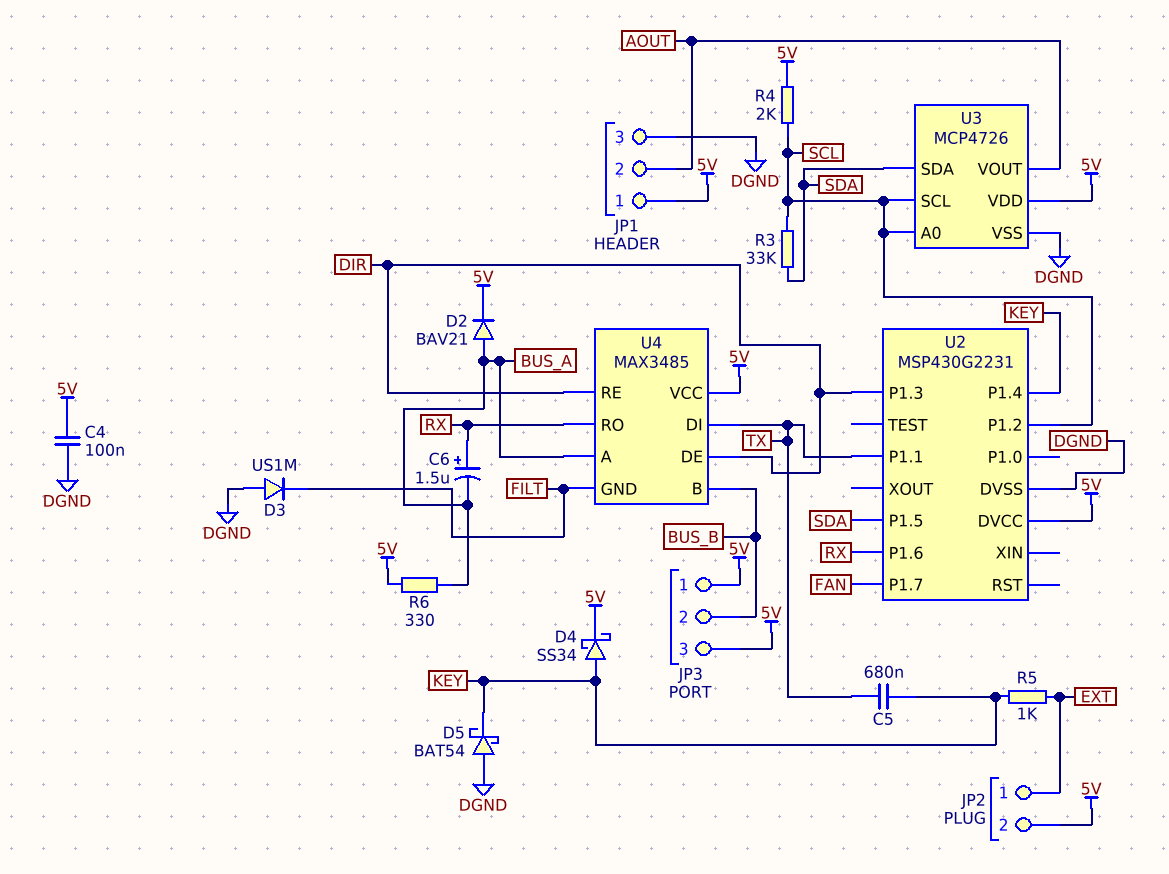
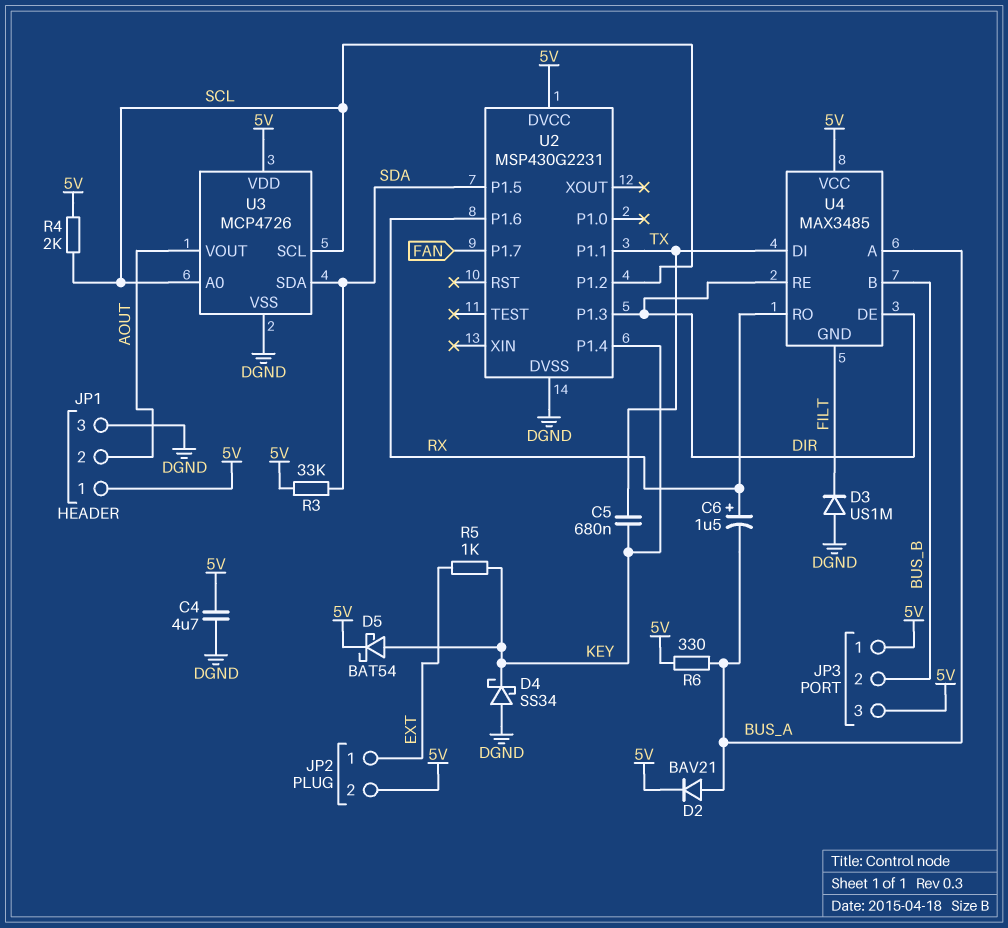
C4: 100nF (5V, DGND) -> 4.7uF (5V, DGND)
D4: schottky SS34 (A KEY, K 5V) -> schottky SS34 (A DGND, K KEY)
D5: schottky BAT54 (A DGND, K KEY) -> schottky BAT54 (A KEY, K 5V)
R3: 33k (SCL, SDA) -> 33k (5V, SDA)

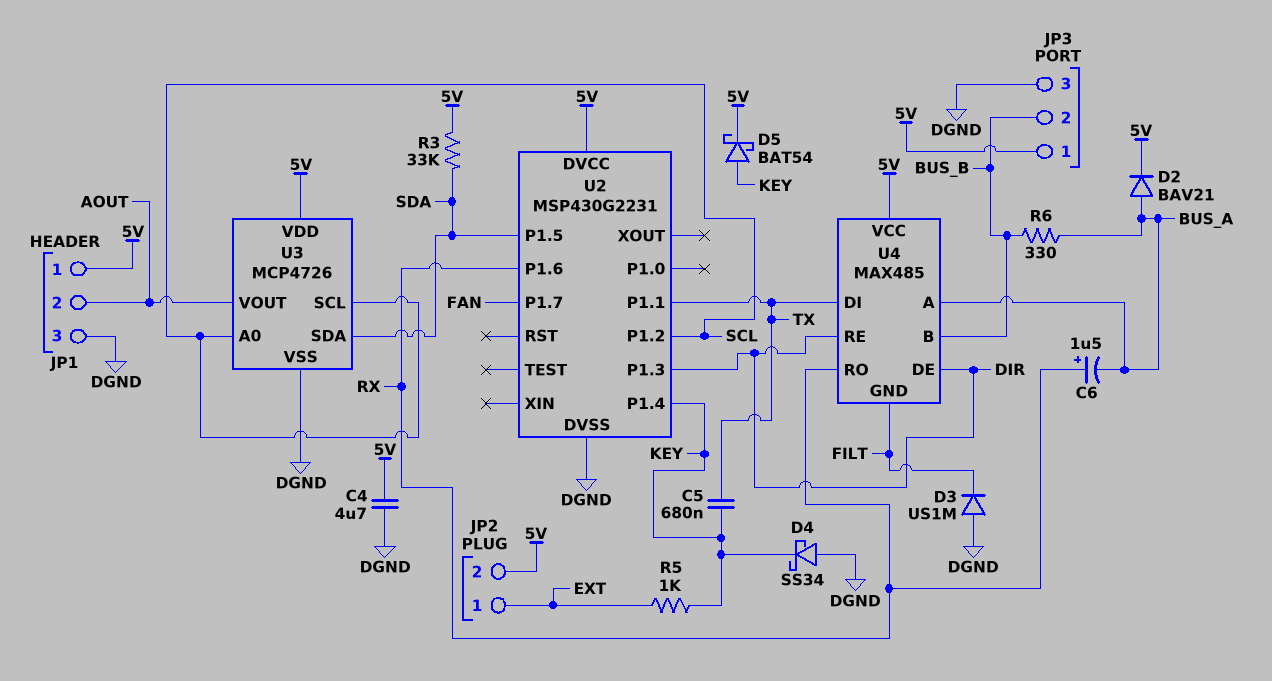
JP3 pin 3: 5V -> DGND
R4: 2k (5V, SCL) -> none
R6: 330 (5V, BUS_A) -> 330 (BUS_A, BUS_B)
U4: MAX3485 -> MAX485

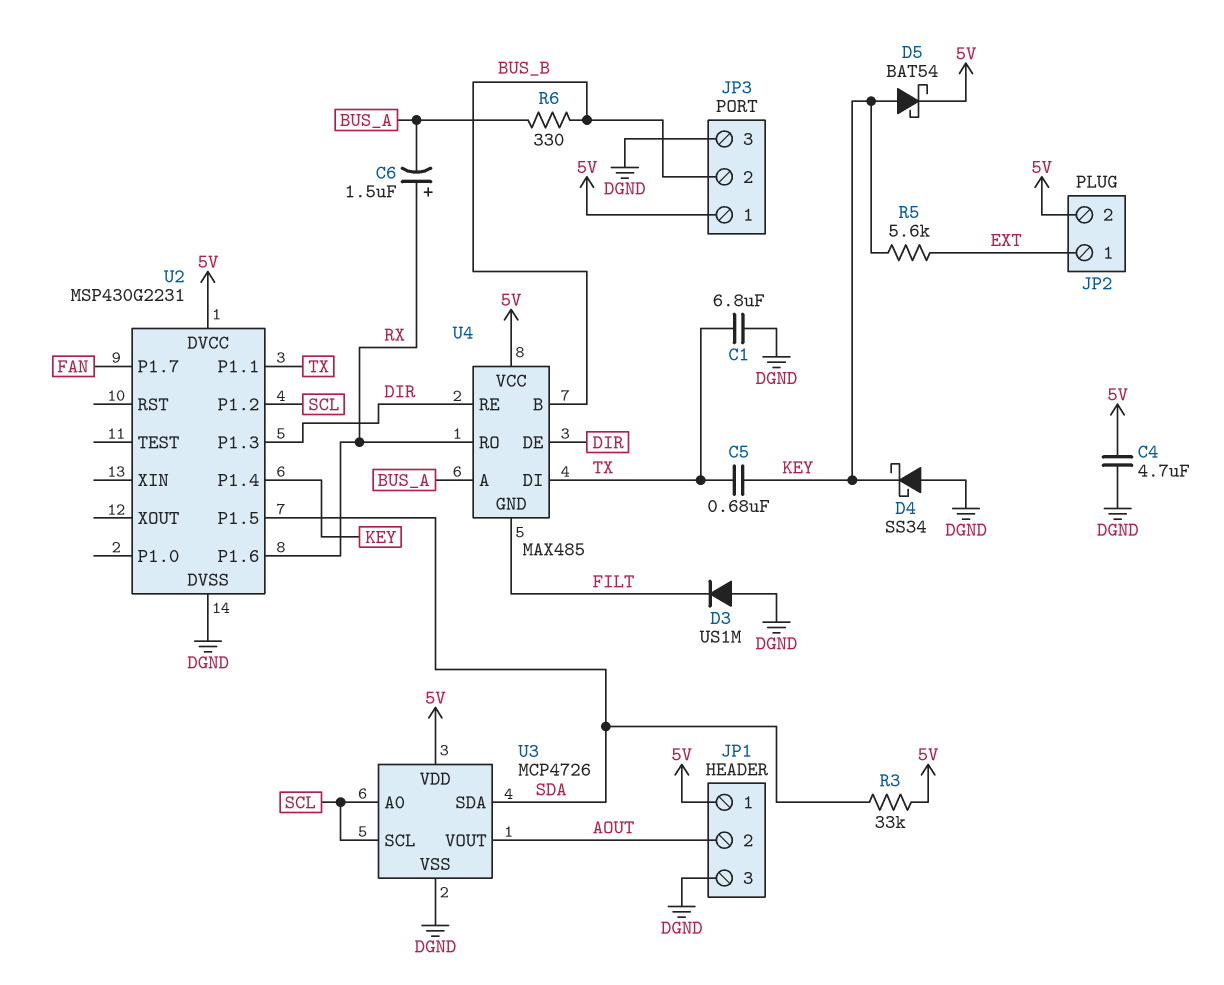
C1: none -> 6.8uF (DGND, TX)
D2: diode BAV21 (A BUS_A, K 5V) -> none
R5: 1k (EXT, KEY) -> 5.6k (EXT, KEY)

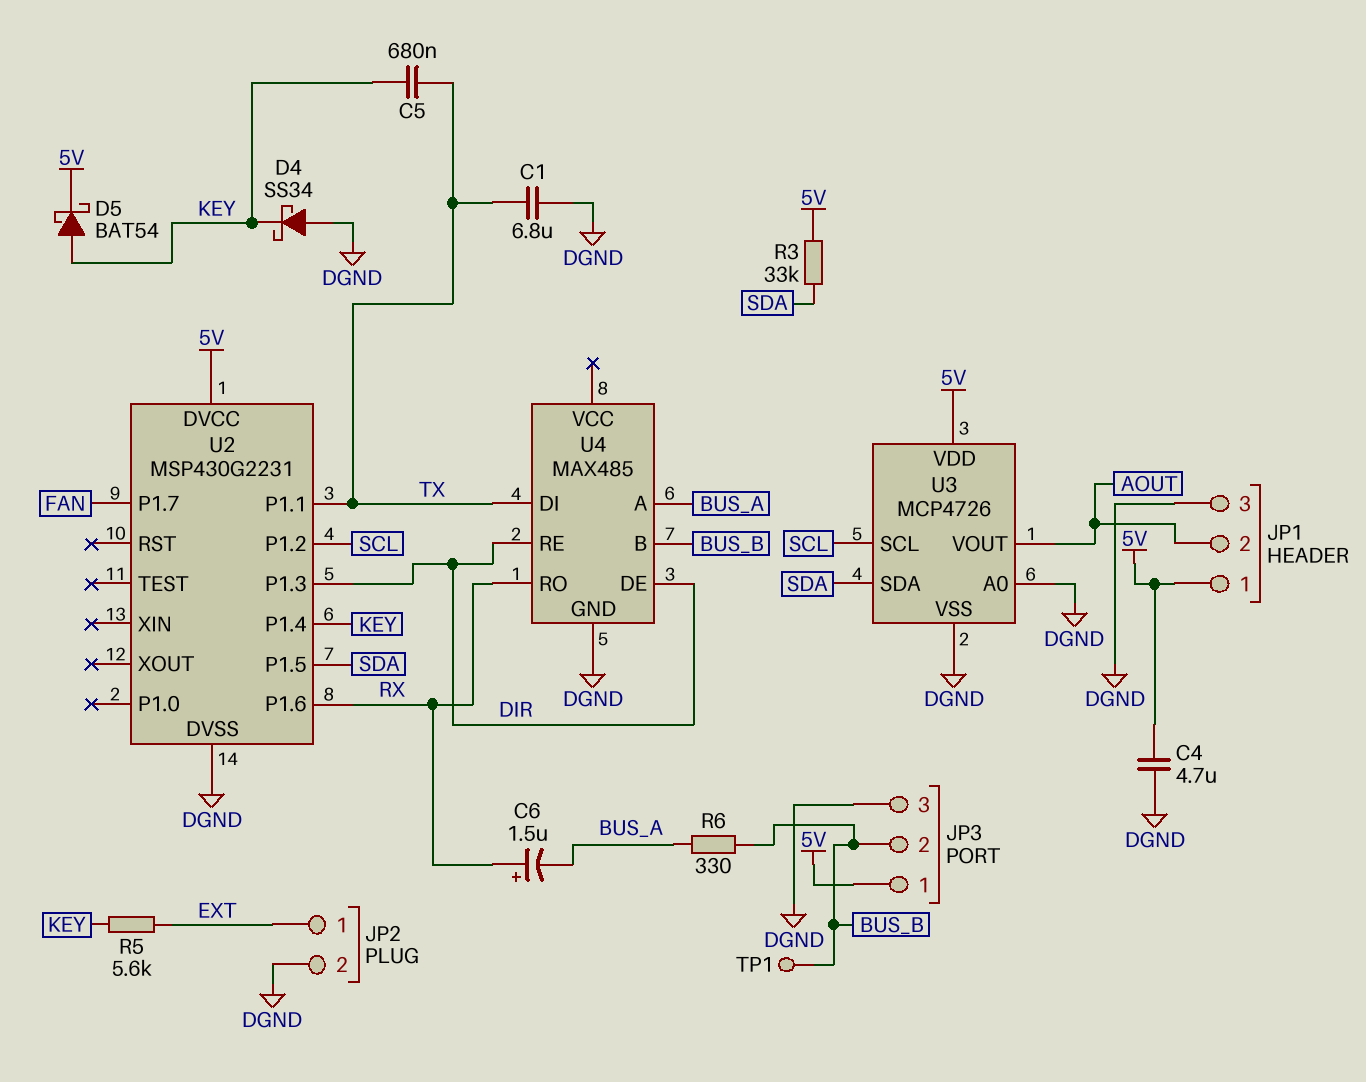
D3: diode US1M (A DGND, K FILT) -> none
JP2 pin 2: 5V -> DGND
TP1: none -> test point (BUS_B)
U3 pin A0: SCL -> DGND
U4 pin GND: FILT -> DGND
U4 pin VCC: 5V -> none

